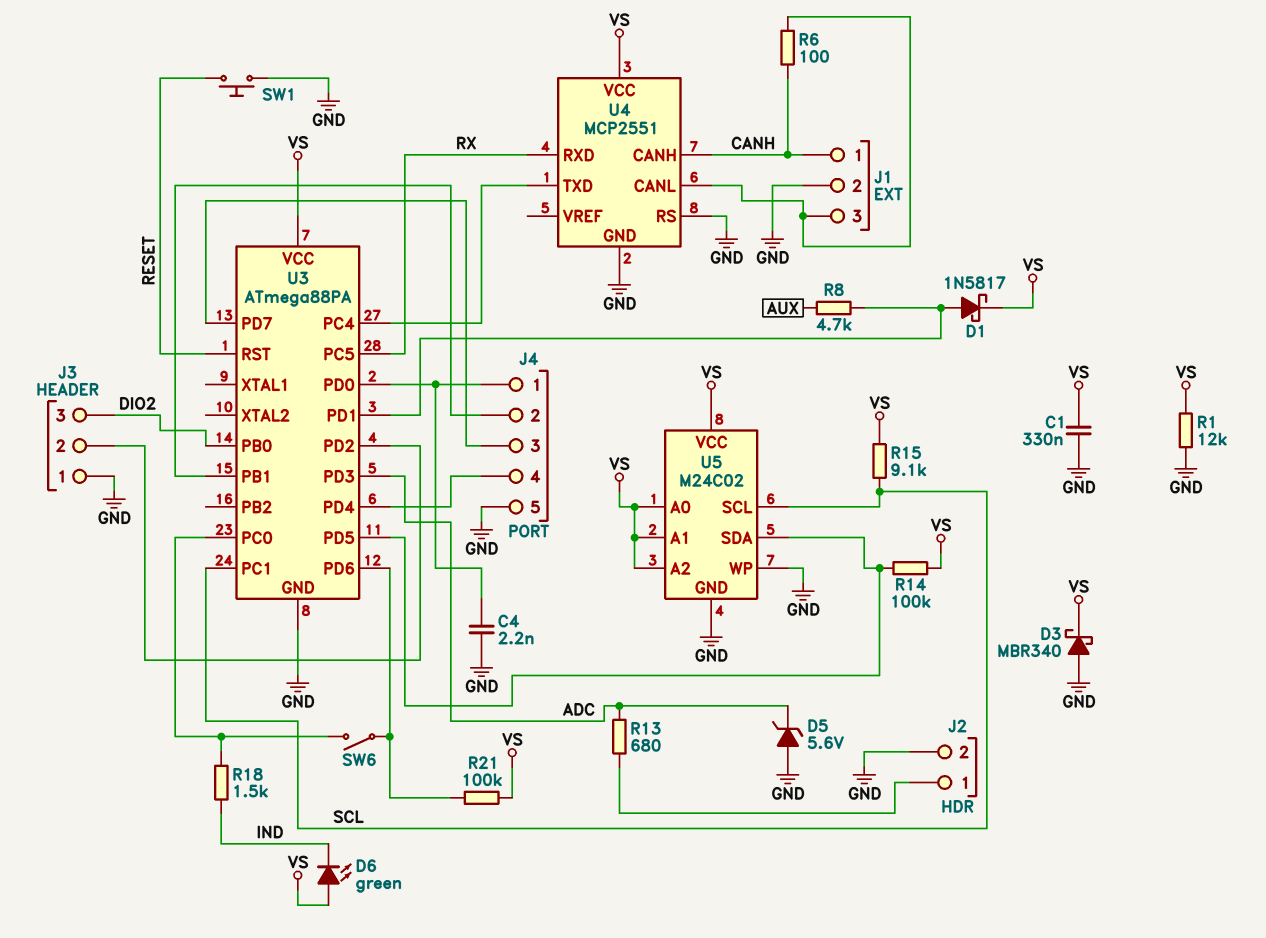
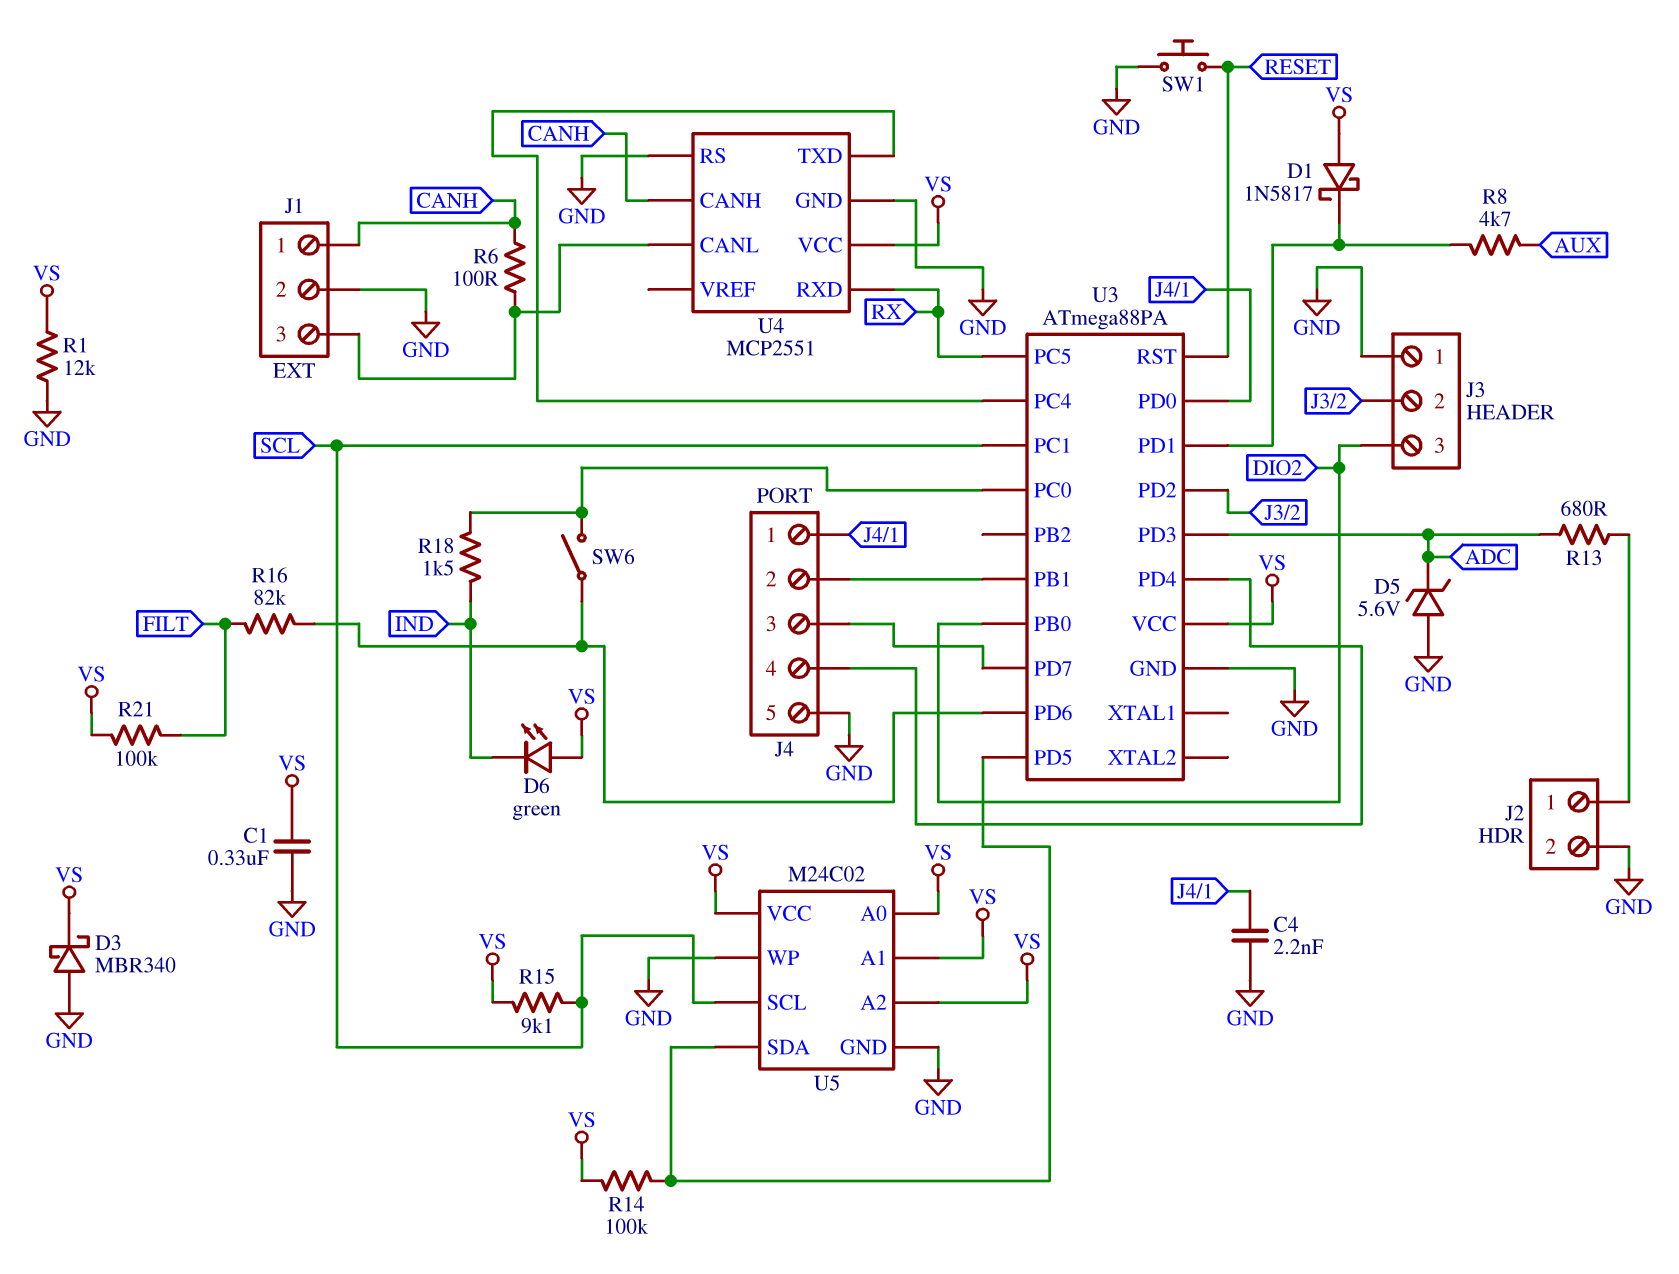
D1: schottky 1N5817 (A U3/PD1, K VS) -> schottky 1N5817 (A VS, K U3/PD1)
R16: none -> 82k (FILT, U3/PD6)
R21: 100k (U3/PD6, VS) -> 100k (FILT, VS)

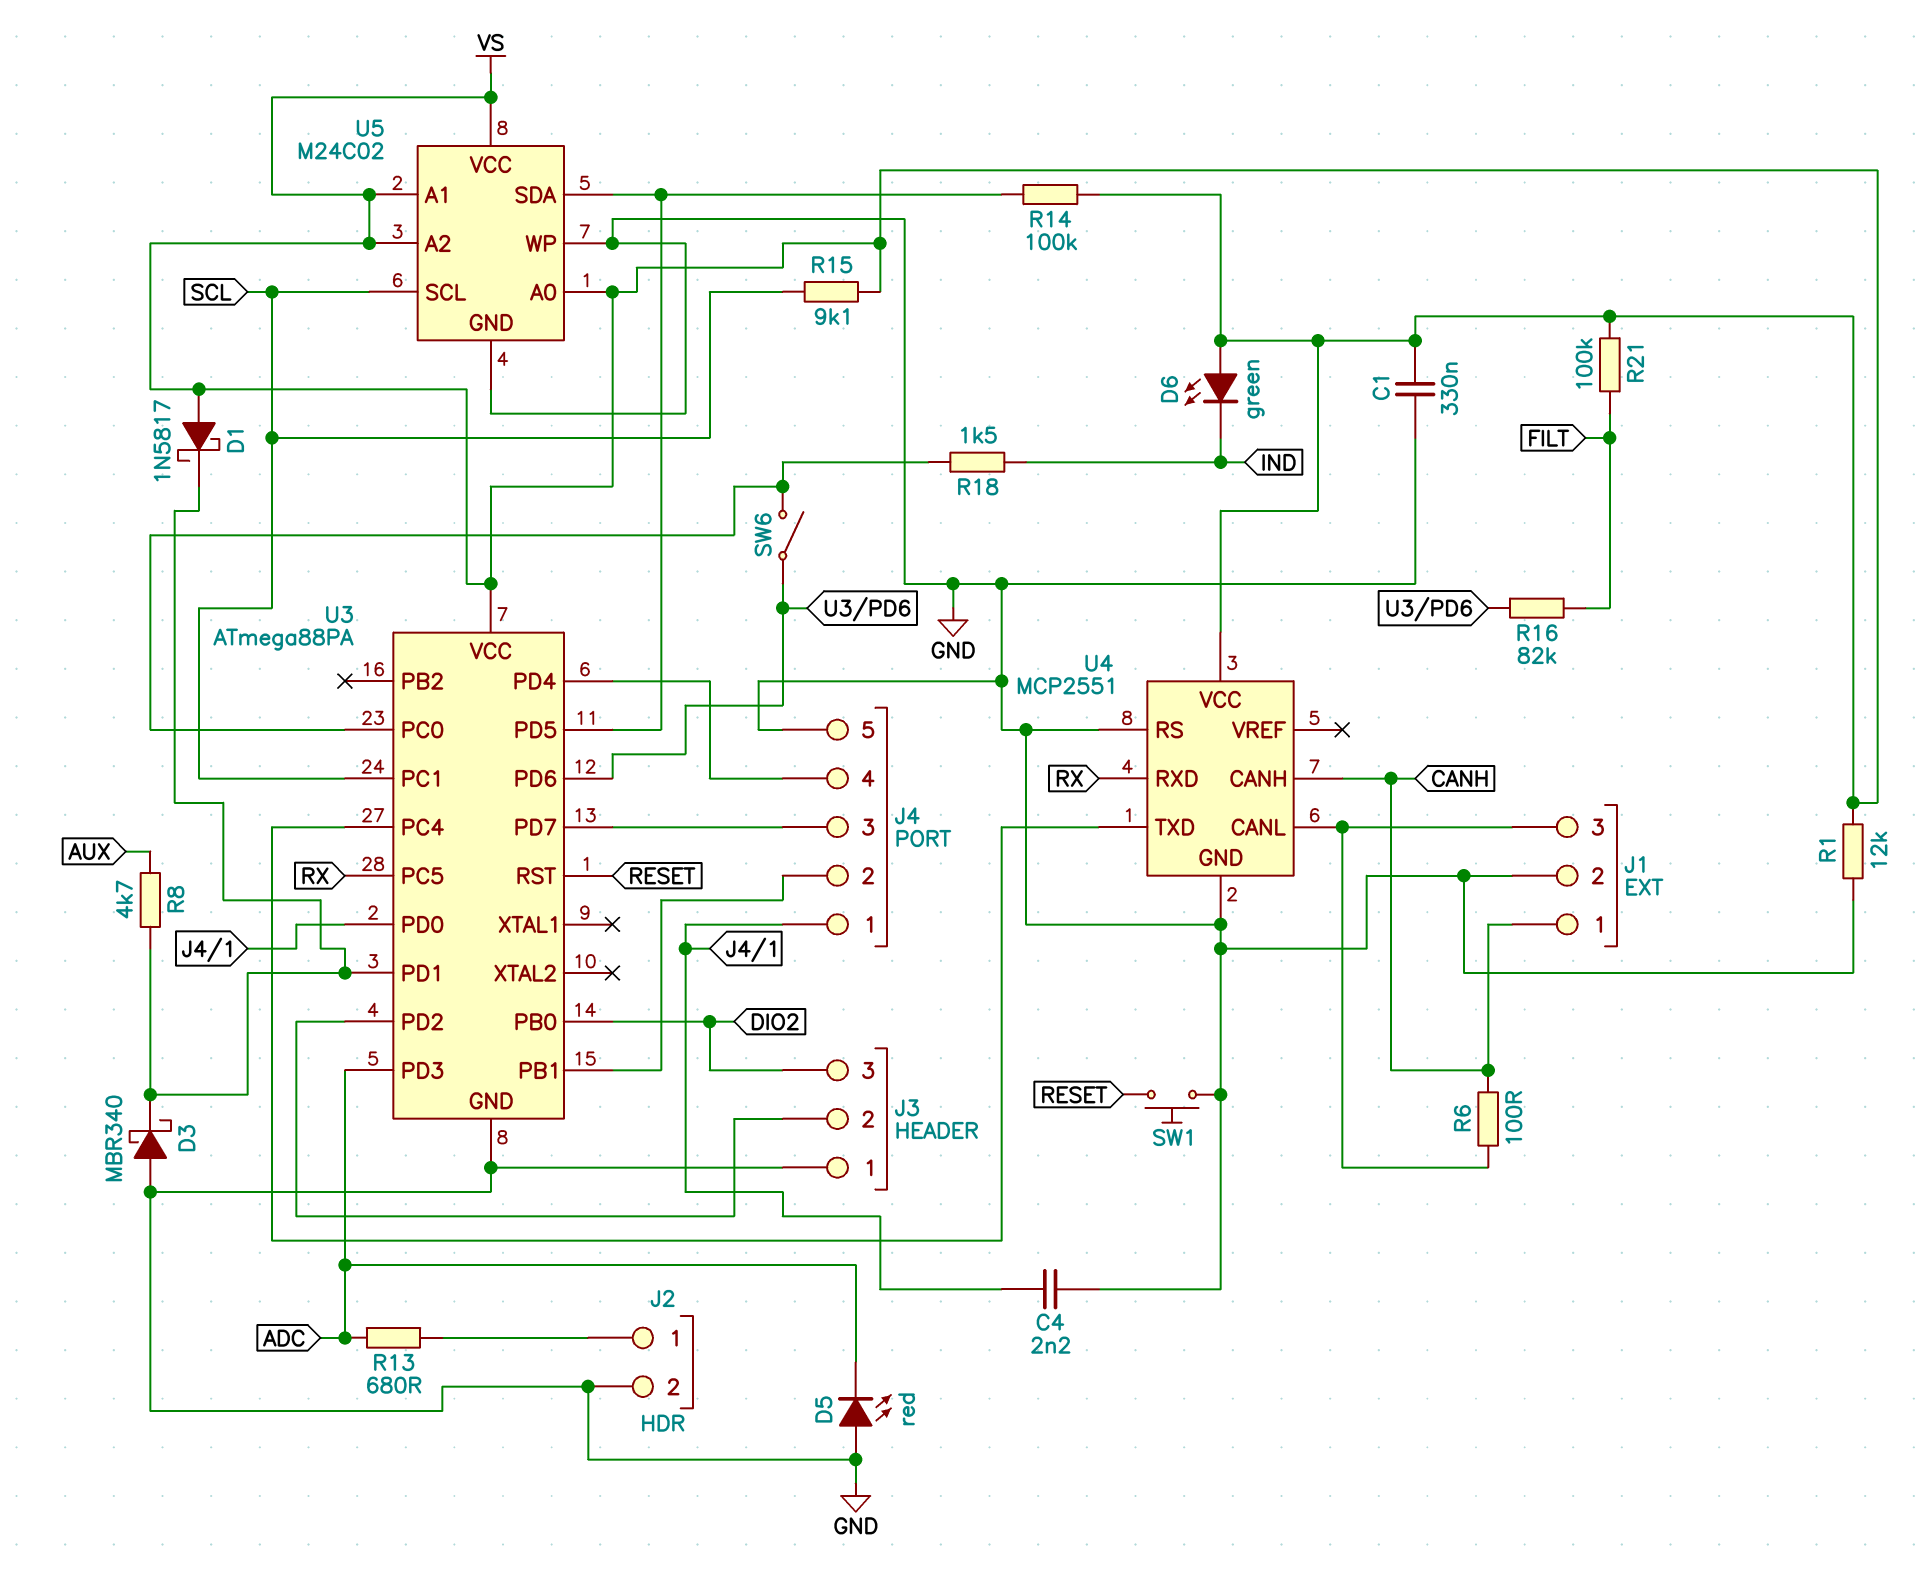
D3: schottky MBR340 (A GND, K VS) -> schottky MBR340 (A GND, K U3/PD1)
D5: zener 5.6V (A GND, K ADC) -> LED red (A GND, K ADC)

